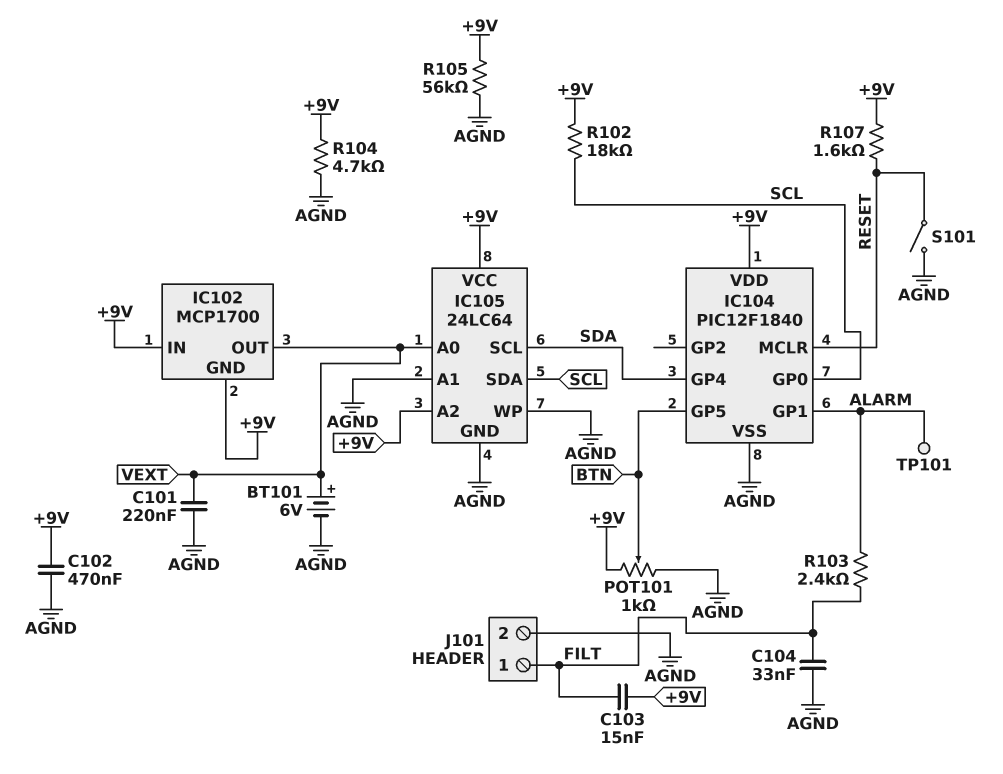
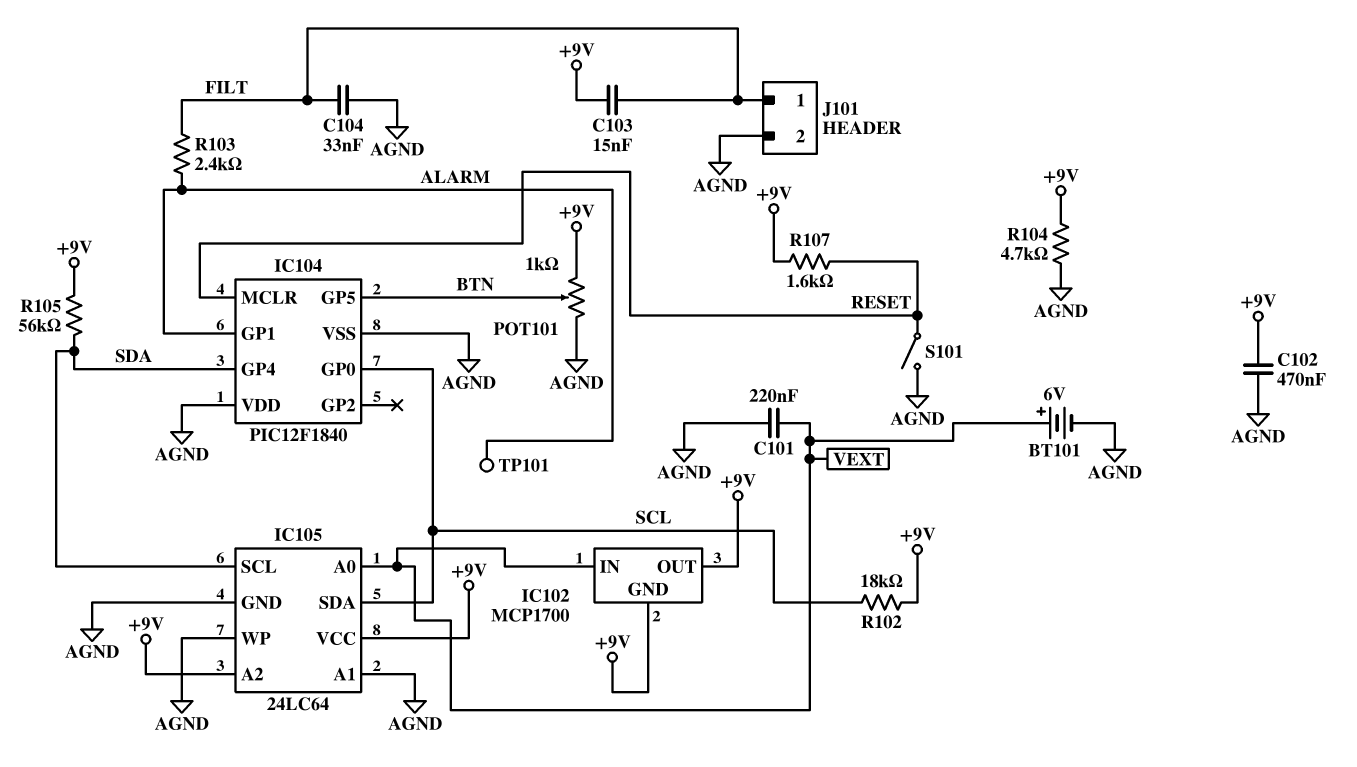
IC102 pin IN: +9V -> VEXT
IC102 pin OUT: VEXT -> +9V
IC104 pin VDD: +9V -> AGND
R105: 56k (+9V, AGND) -> 56k (+9V, SDA)

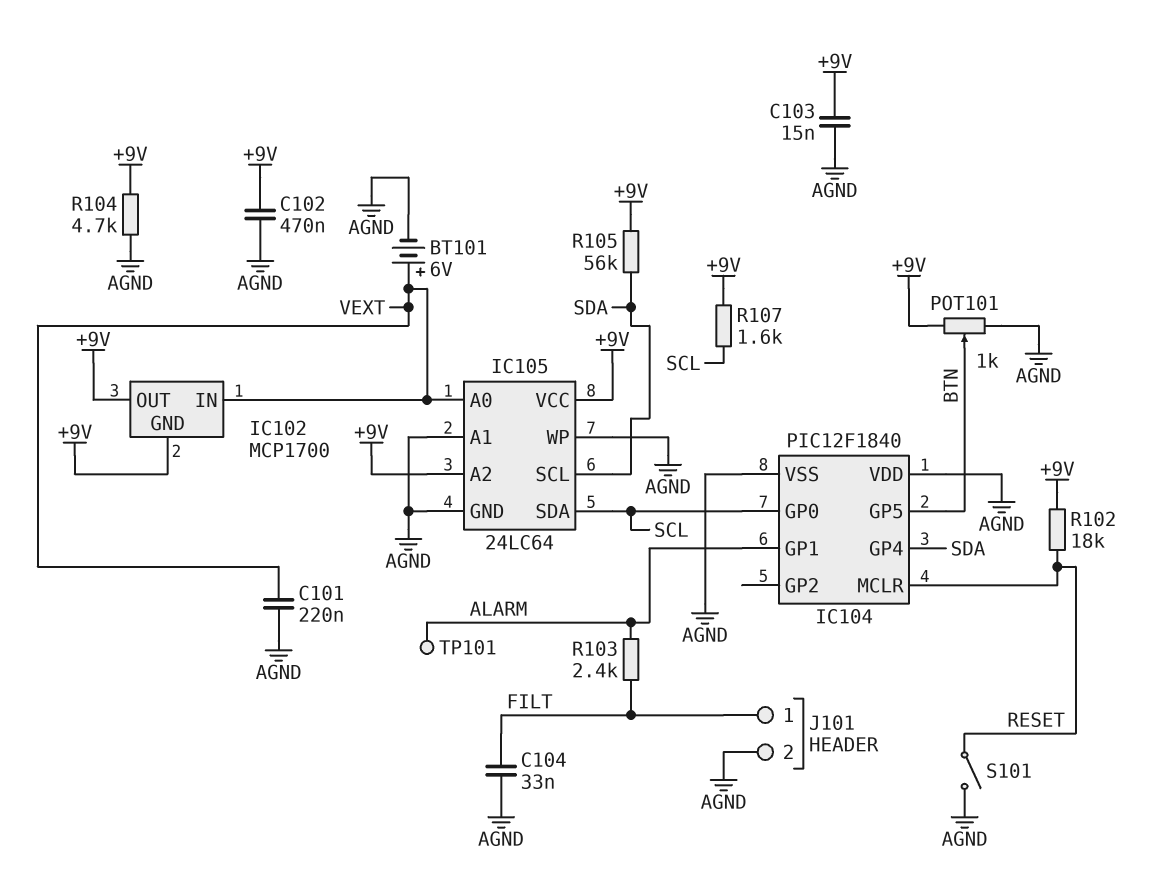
C103: 15nF (+9V, FILT) -> 15nF (+9V, AGND)
R102: 18k (+9V, SCL) -> 18k (+9V, RESET)
R107: 1.6k (+9V, RESET) -> 1.6k (+9V, SCL)

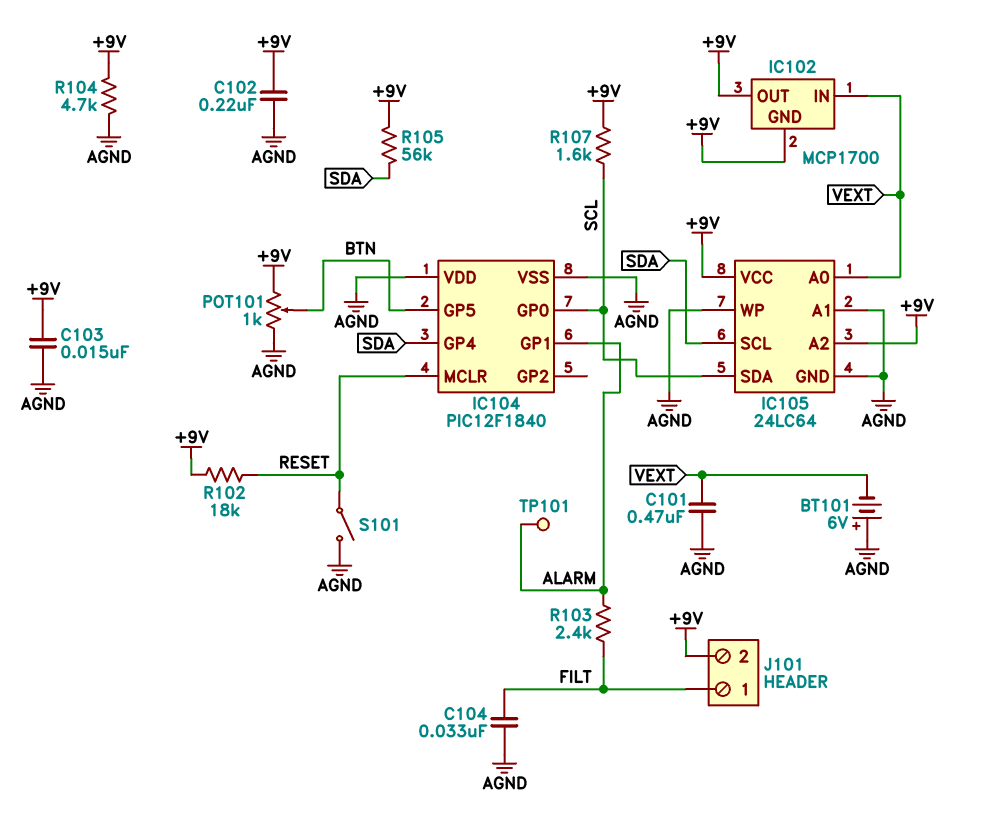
BT101: 6V (plus VEXT, minus AGND) -> 6V (plus AGND, minus VEXT)
C101: 220nF (AGND, VEXT) -> 470nF (AGND, VEXT)
C102: 470nF (+9V, AGND) -> 220nF (+9V, AGND)
J101 pin 2: AGND -> +9V

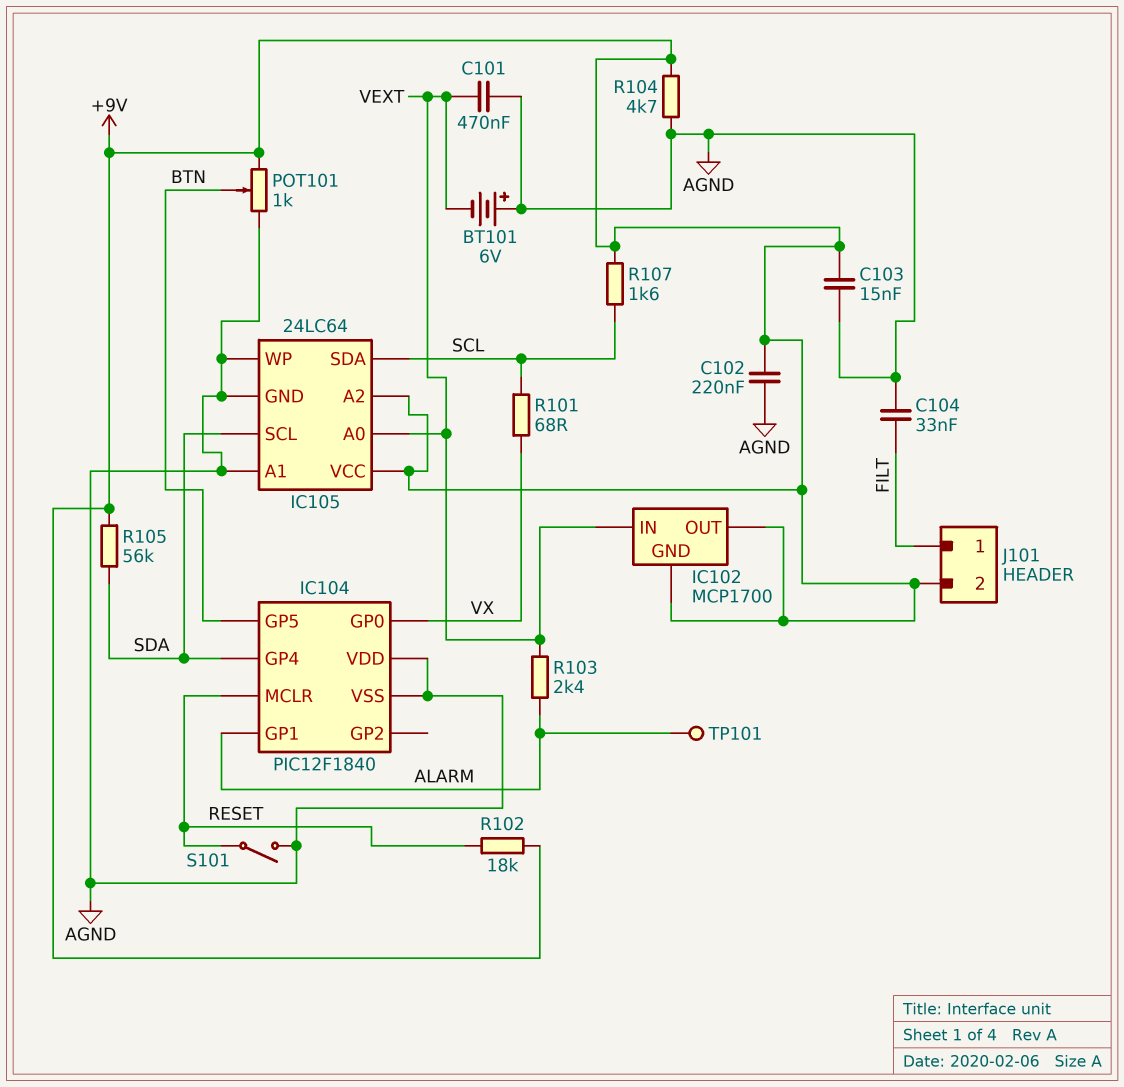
IC104 pin GP0: SCL -> VX
R101: none -> 68 (SCL, VX)
R103: 2.4k (ALARM, FILT) -> 2.4k (ALARM, VEXT)

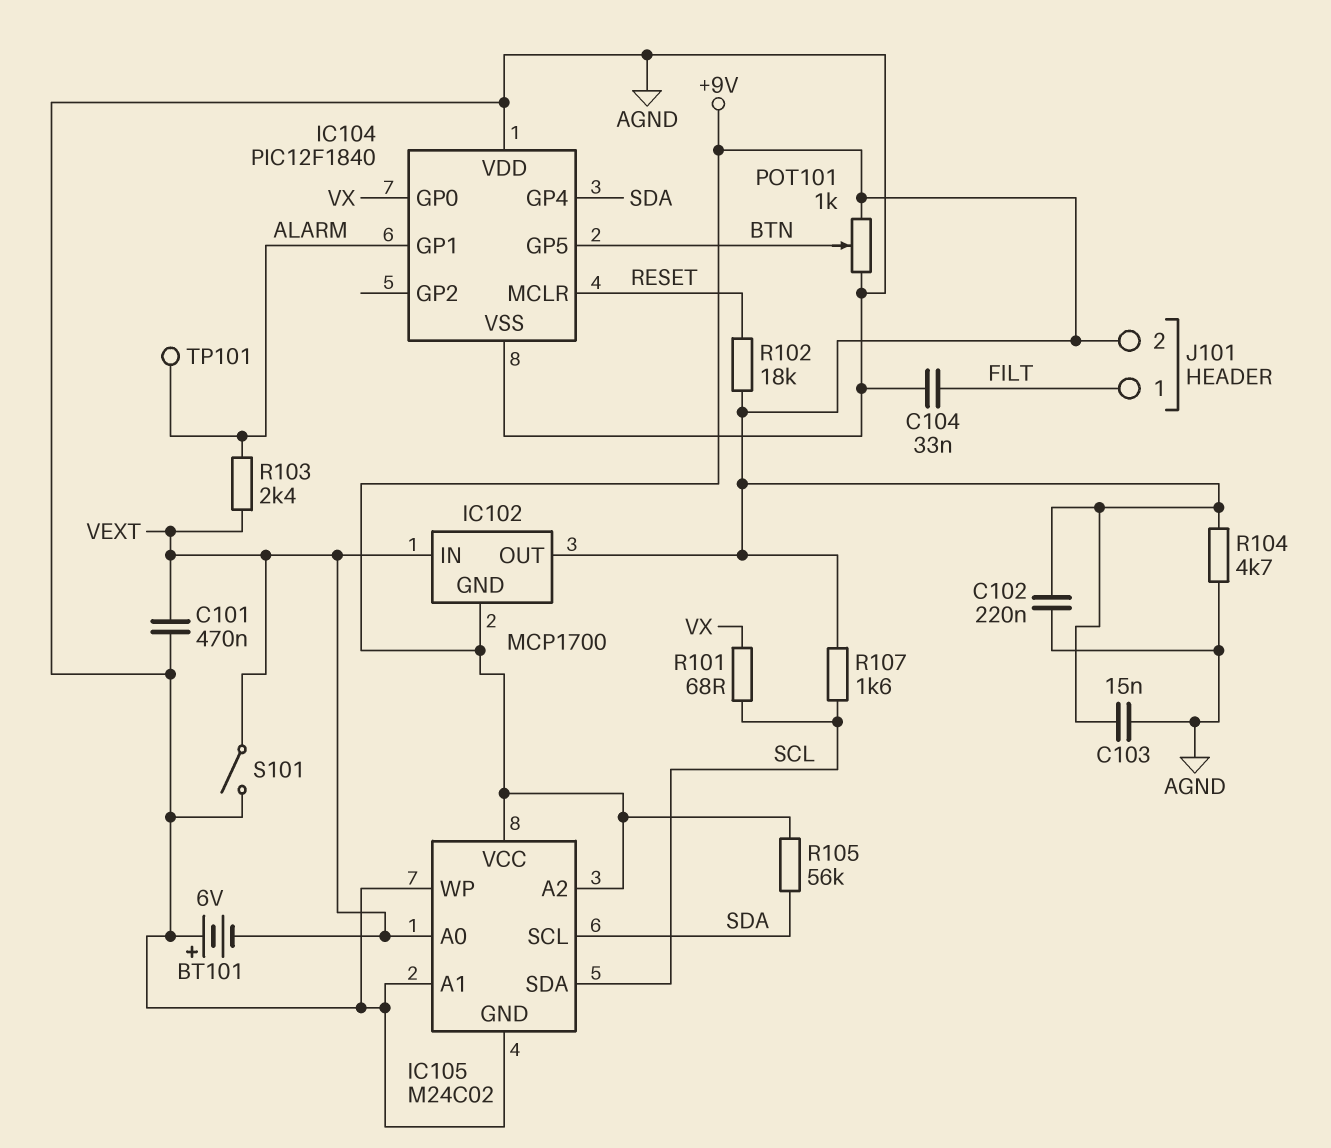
IC105: 24LC64 -> M24C02
S101: switch (AGND, RESET) -> switch (AGND, VEXT)

